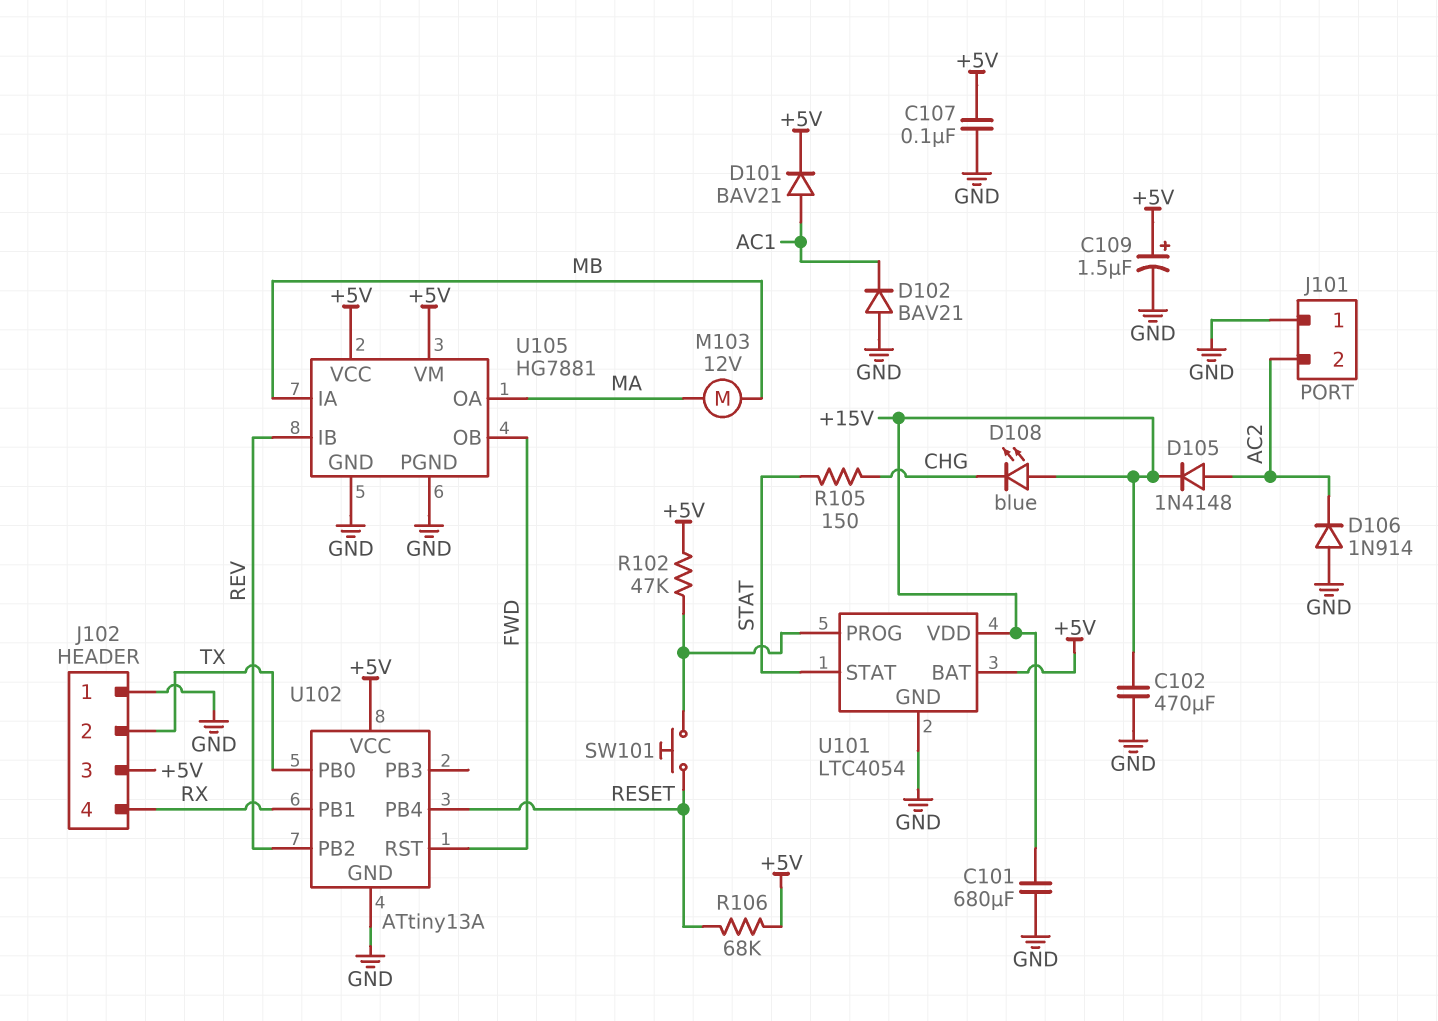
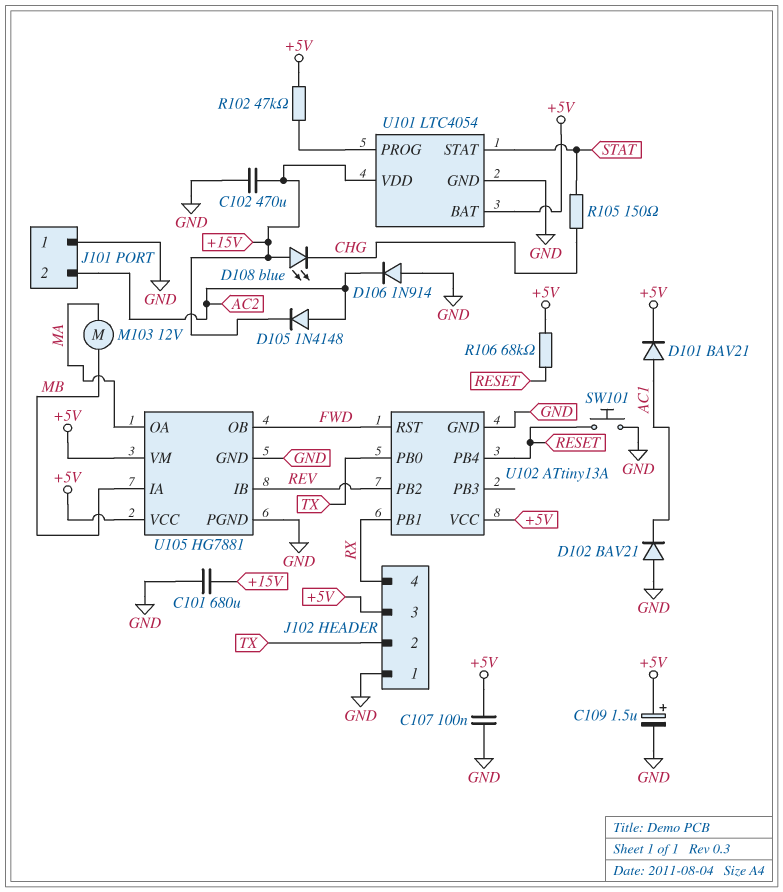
SW101: button (RESET, U101/PROG) -> button (GND, RESET)

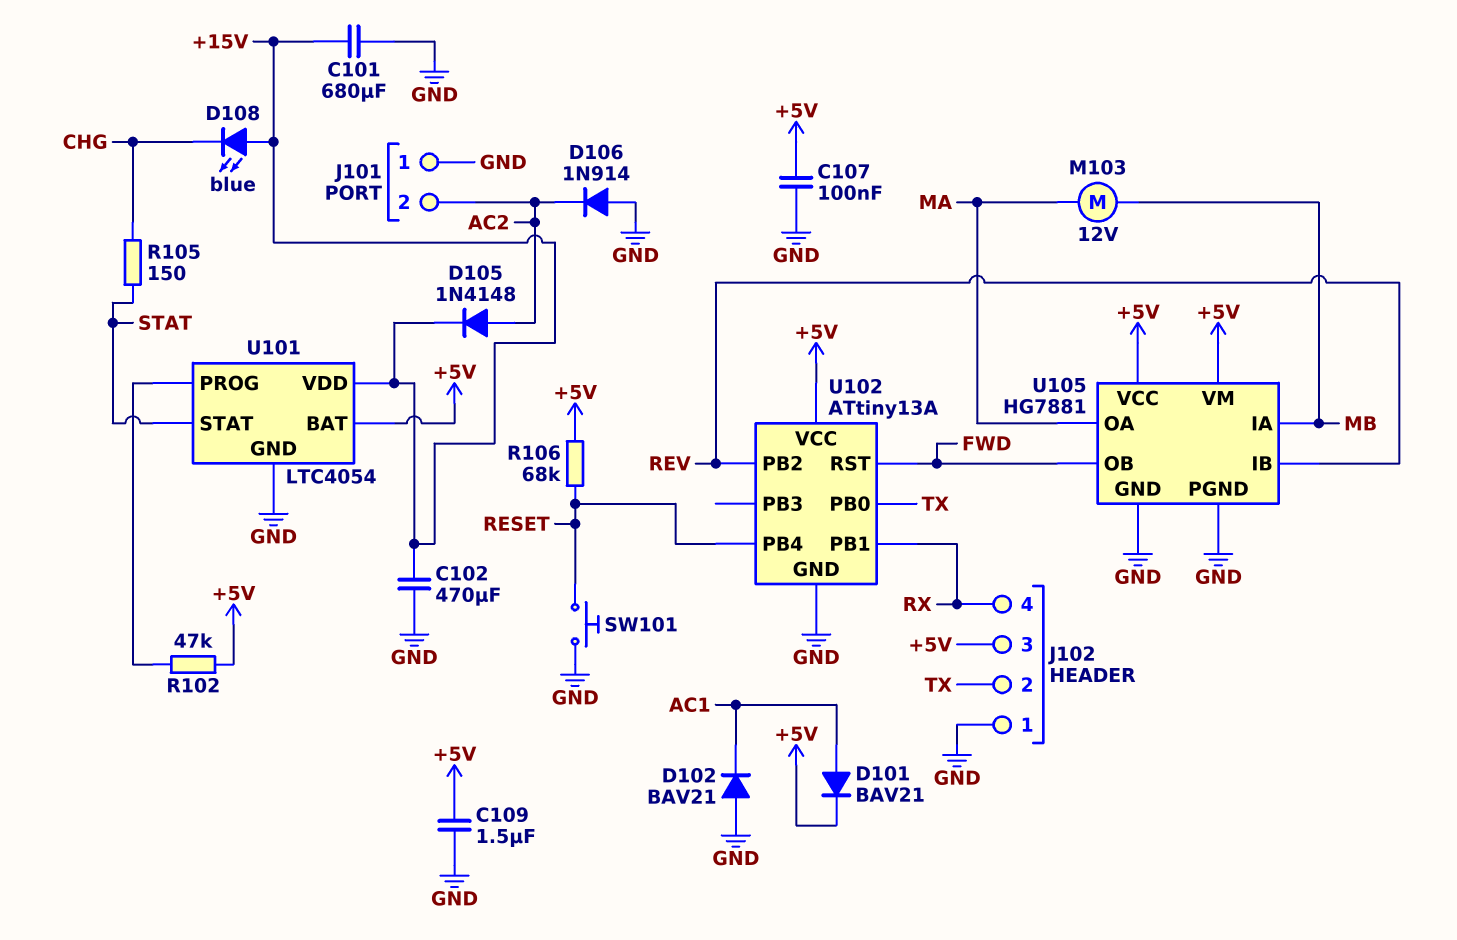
C109: 1.5uF (plus +5V, minus GND) -> 1.5uF (+5V, GND)

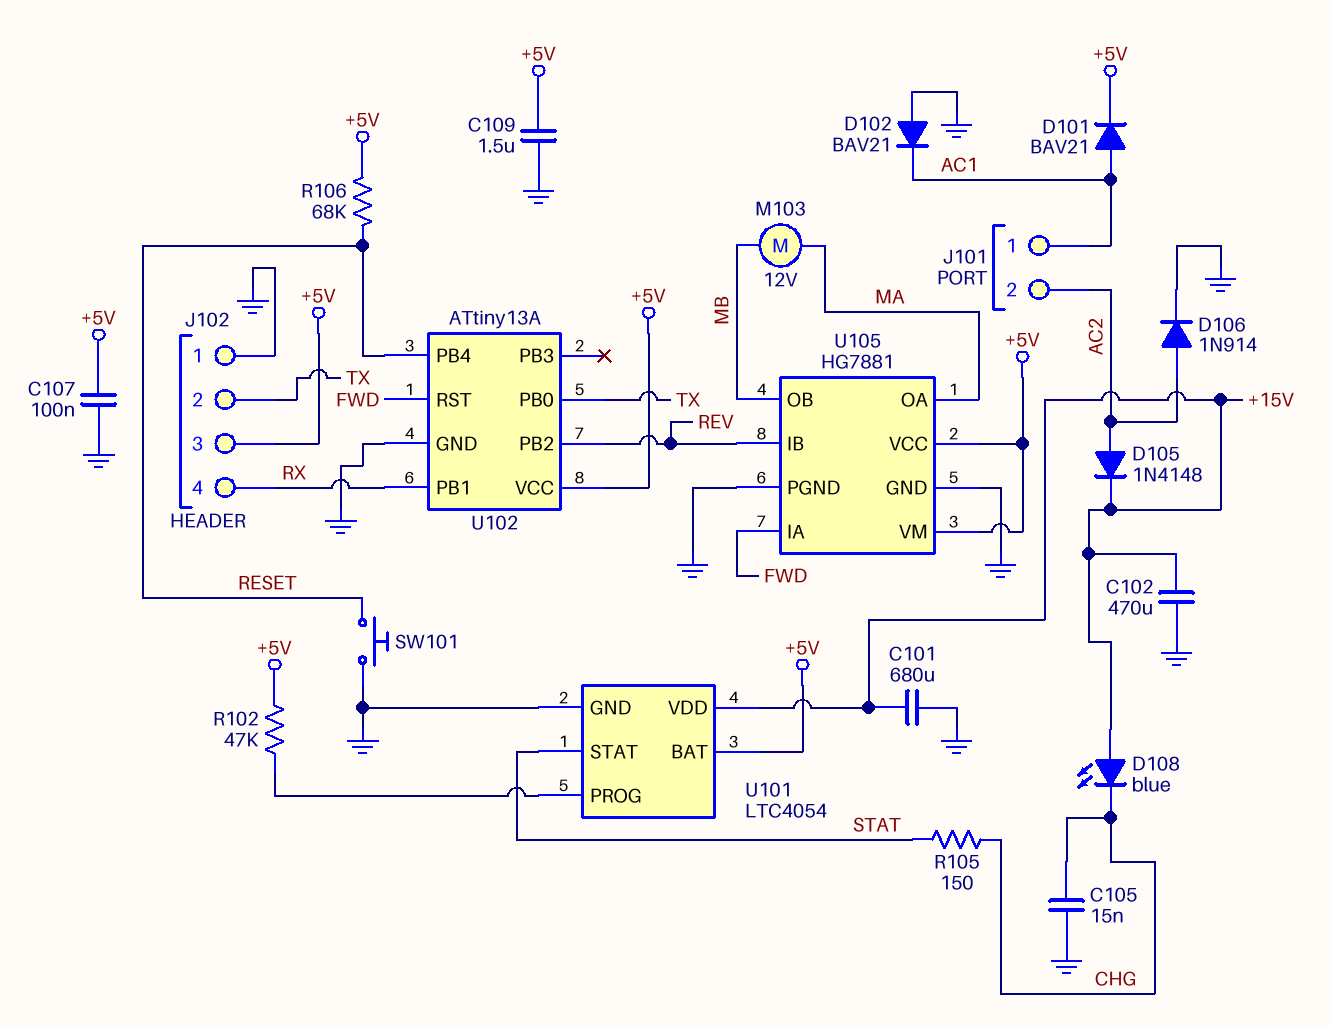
C105: none -> 15nF (CHG, GND)
D106: diode 1N914 (A GND, K AC2) -> diode 1N914 (A AC2, K GND)
J101 pin 1: GND -> AC1
U105 pin IA: MB -> FWD
U105 pin OB: FWD -> MB

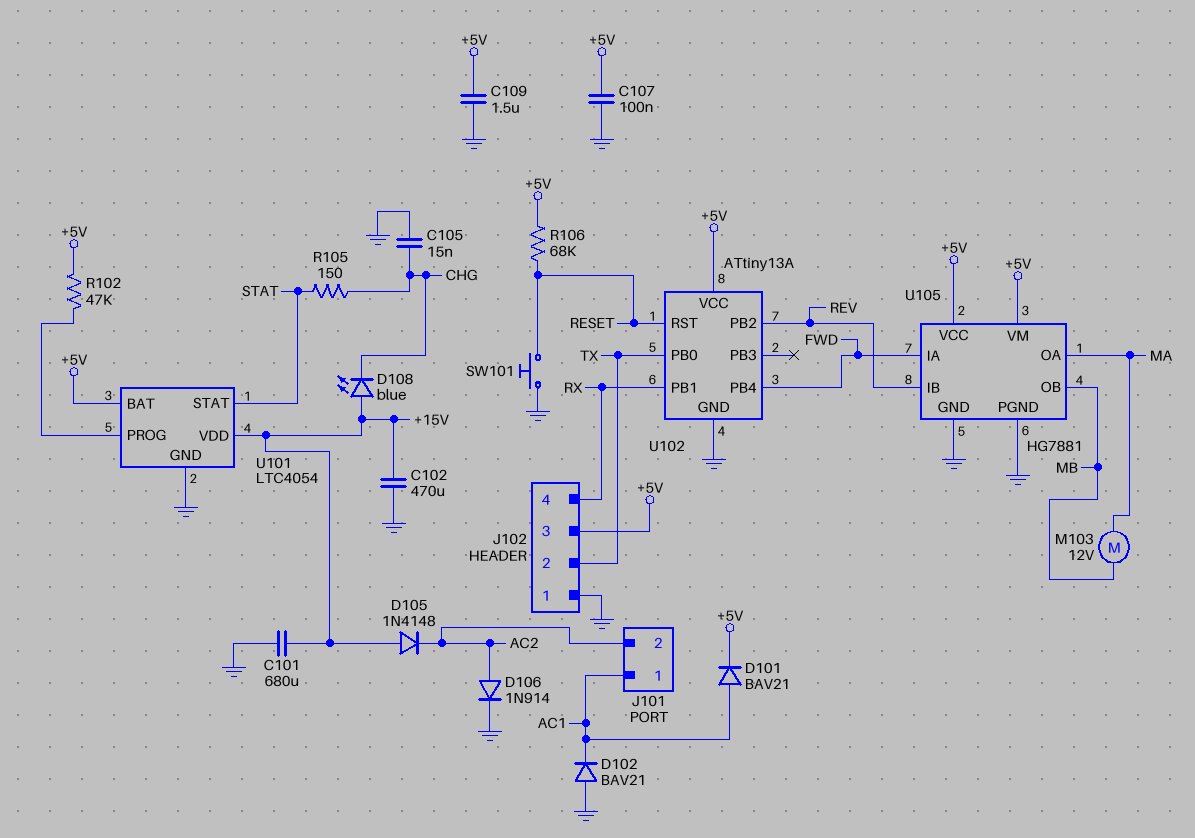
D105: diode 1N4148 (A AC2, K +15V) -> diode 1N4148 (A +15V, K AC2)
U102 pin PB4: RESET -> FWD
U102 pin RST: FWD -> RESET

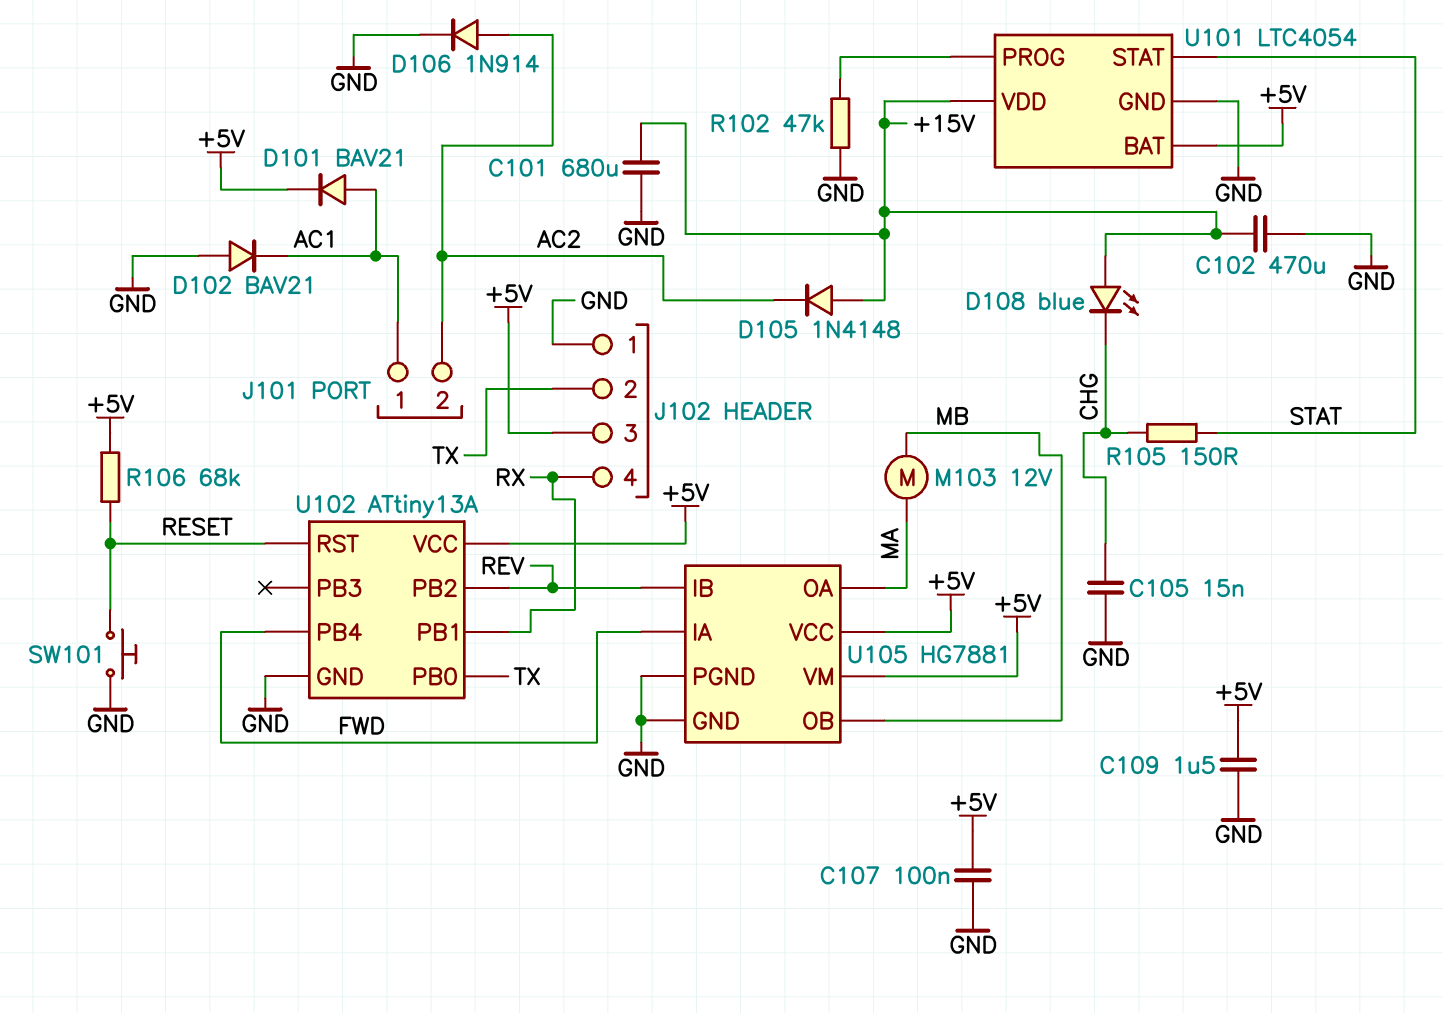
R102: 47k (+5V, U101/PROG) -> 47k (GND, U101/PROG)

